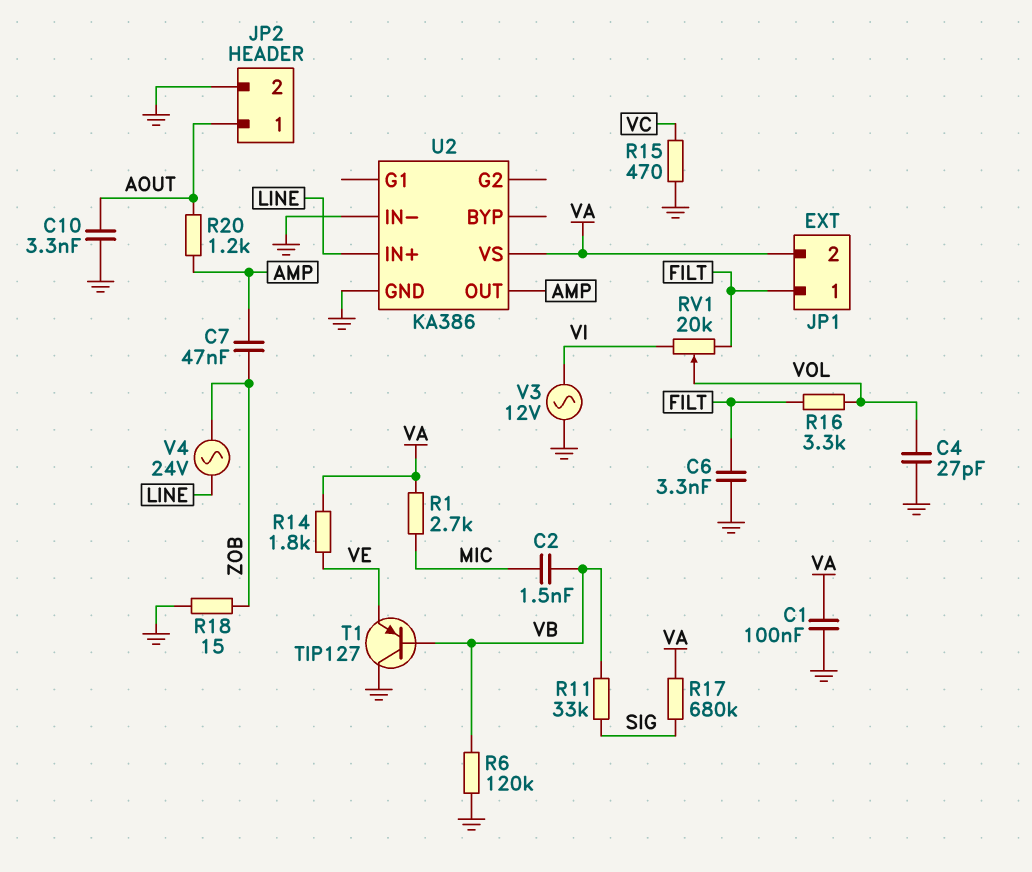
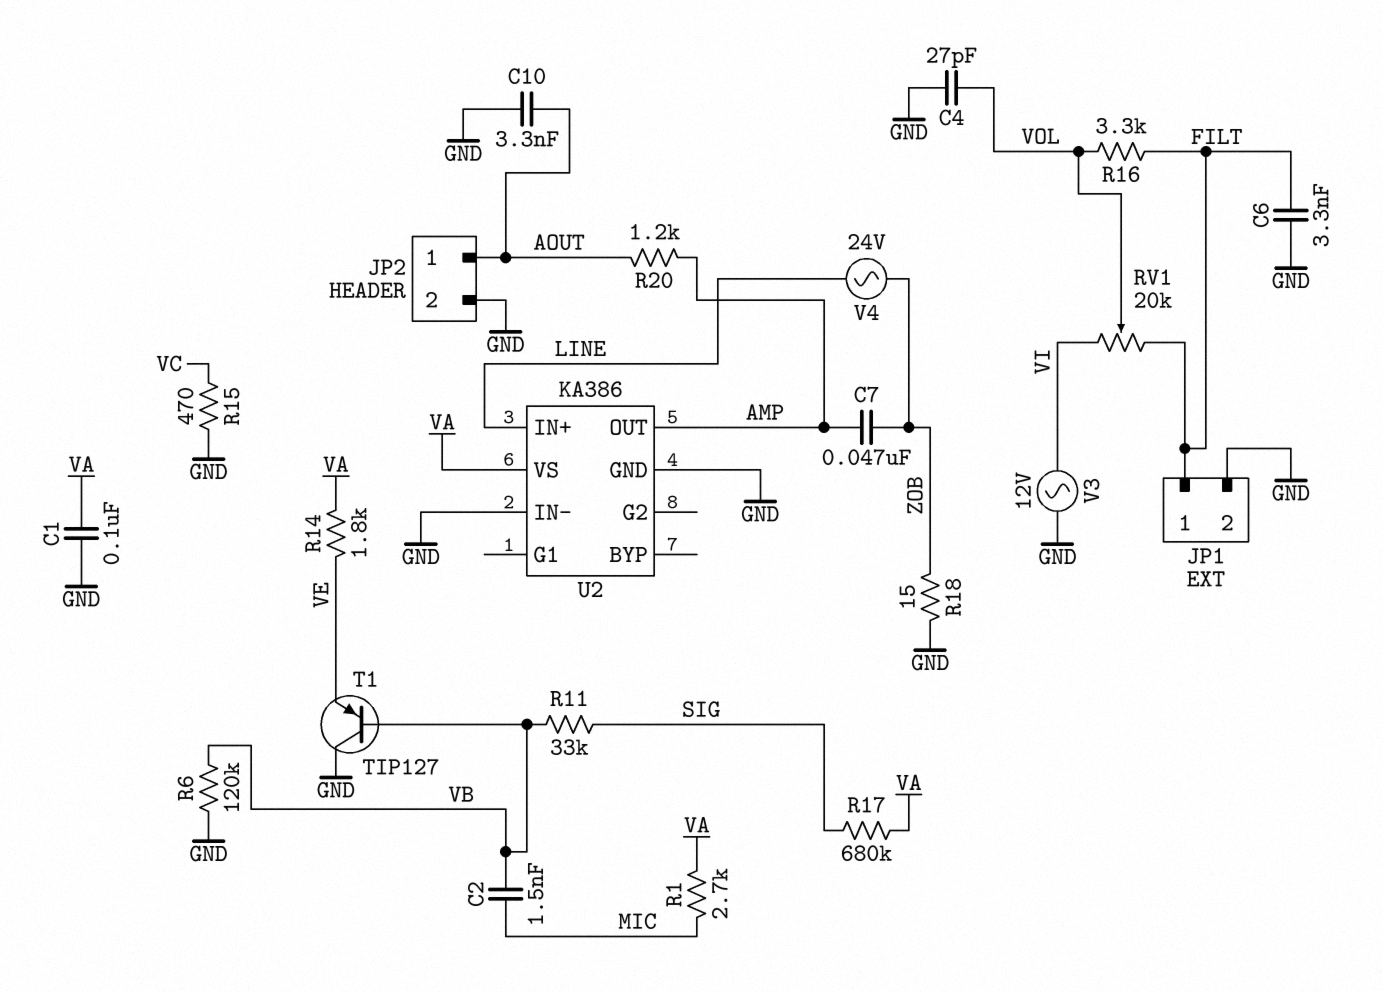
JP1 pin 2: VA -> GND

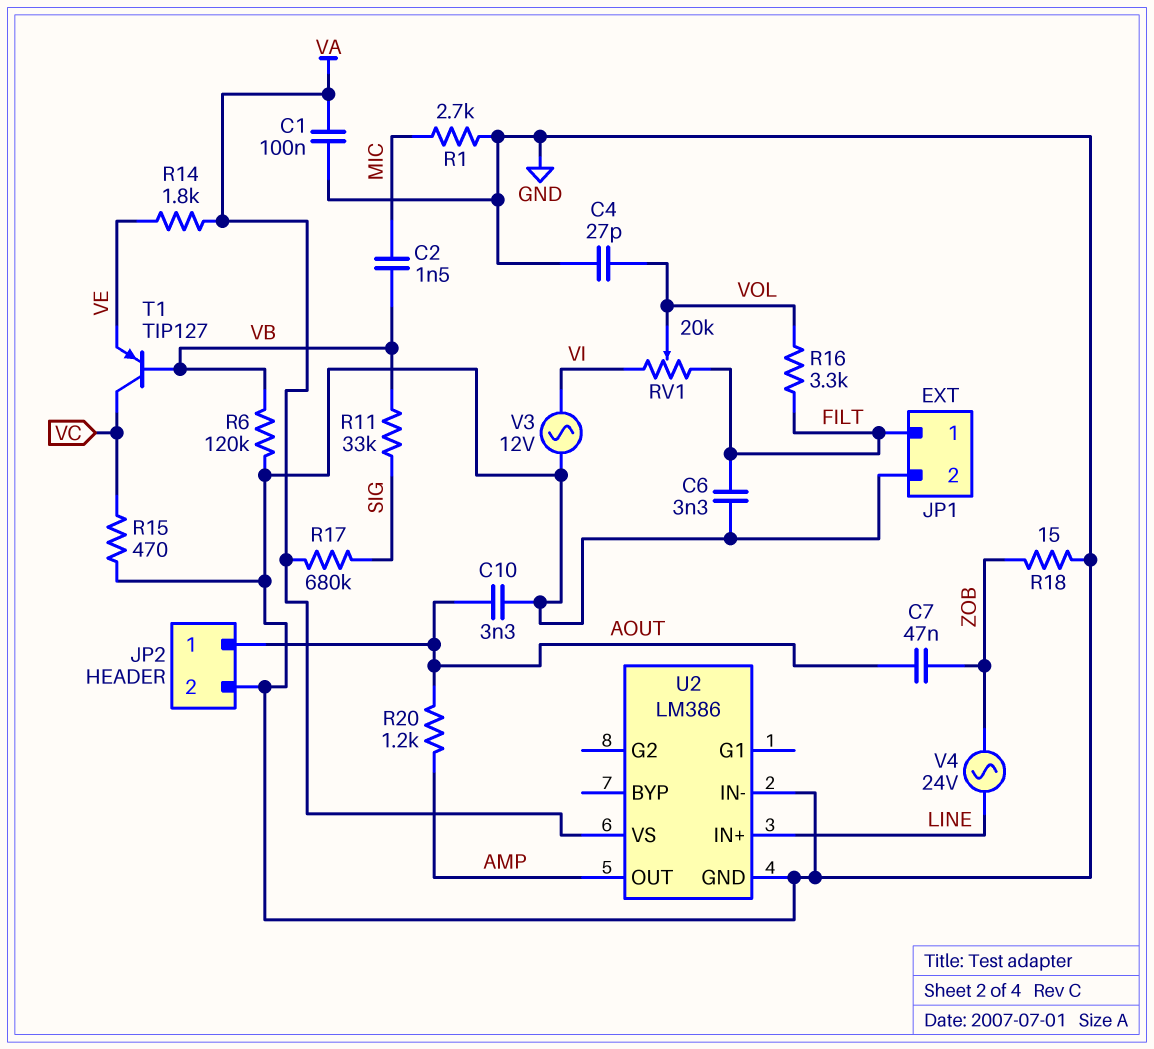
C7: 47nF (AMP, ZOB) -> 47nF (AOUT, ZOB)
R1: 2.7k (MIC, VA) -> 2.7k (GND, MIC)
T1: PNP TIP127 (B VB, C GND, E VE) -> PNP TIP127 (B VB, C VC, E VE)
U2: KA386 -> LM386

